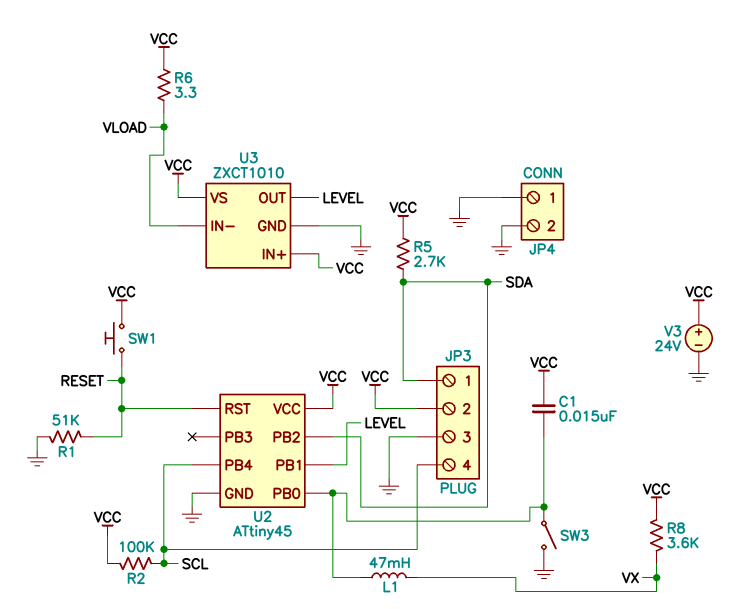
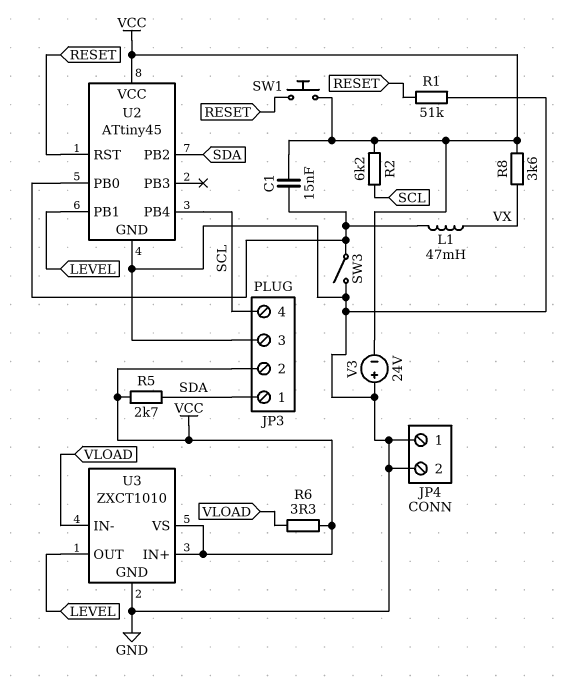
R2: 100k (SCL, VCC) -> 6.2k (SCL, VCC)
V3: 24V (plus VCC, minus GND) -> 24V (plus GND, minus VCC)

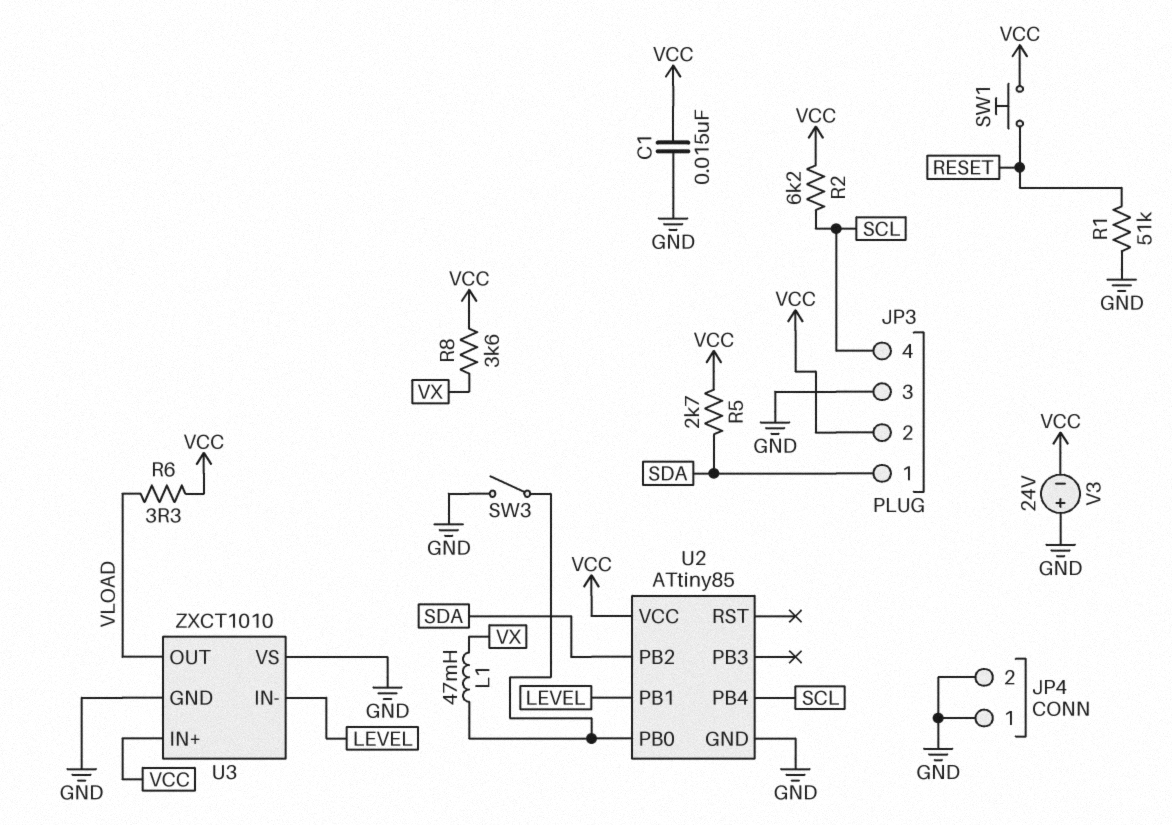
C1: 15nF (U2/PB0, VCC) -> 15nF (GND, VCC)
U2: ATtiny45 -> ATtiny85
U2 pin RST: RESET -> none
U3 pin IN-: VLOAD -> LEVEL
U3 pin OUT: LEVEL -> VLOAD
U3 pin VS: VCC -> GND

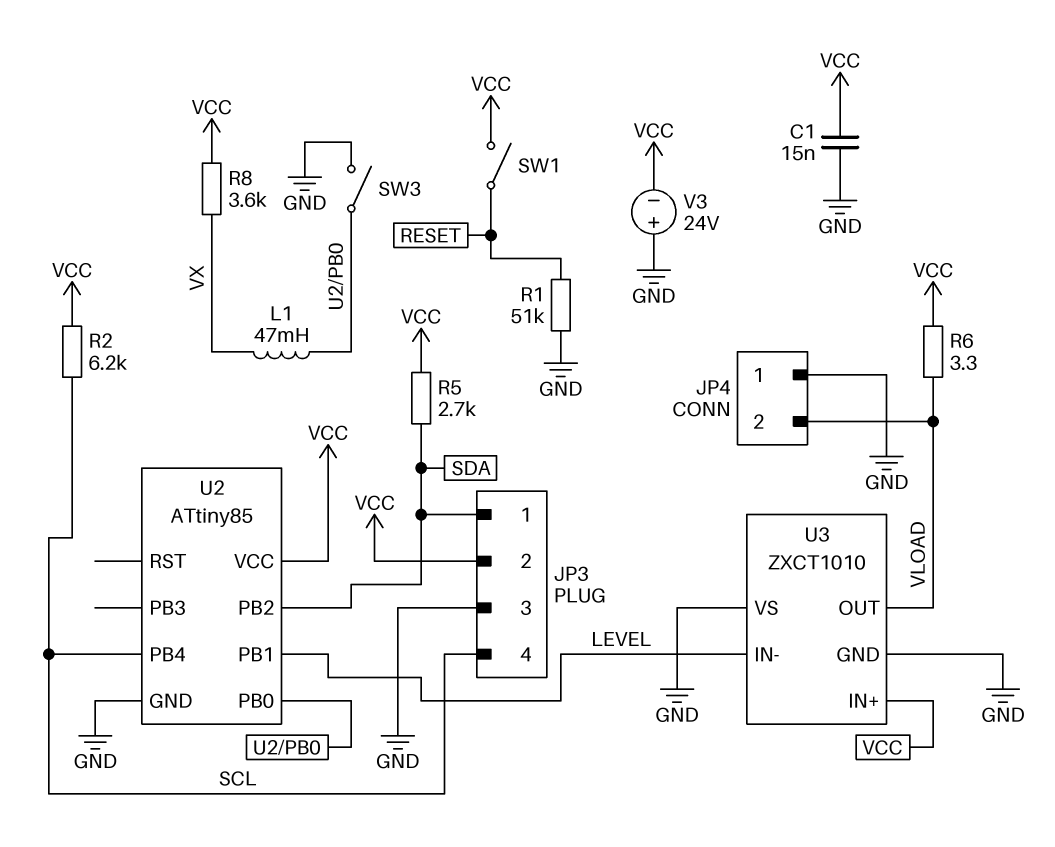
JP4 pin 2: GND -> VLOAD
SW1: button (RESET, VCC) -> switch (RESET, VCC)

